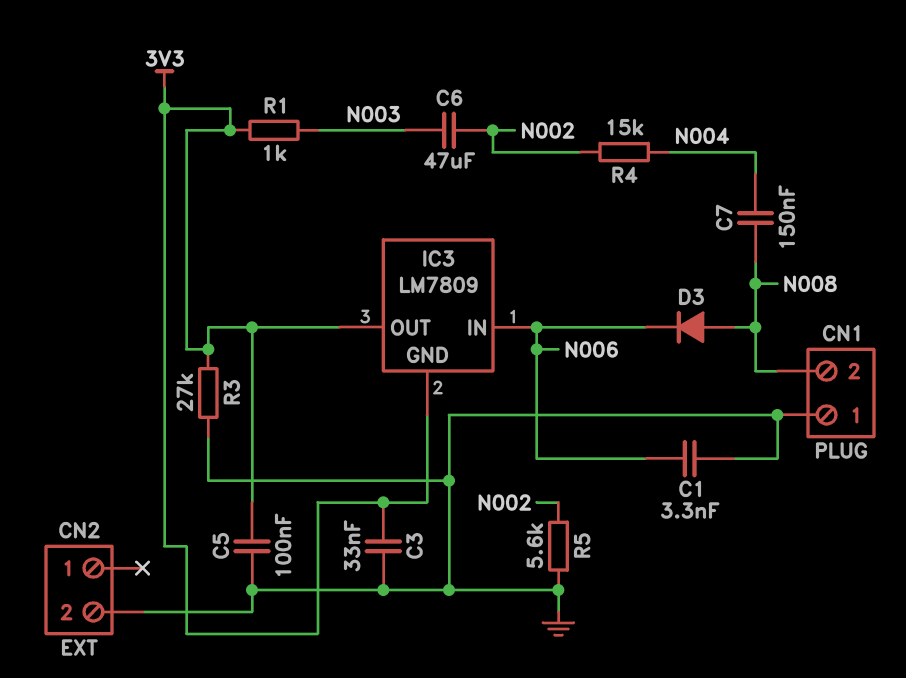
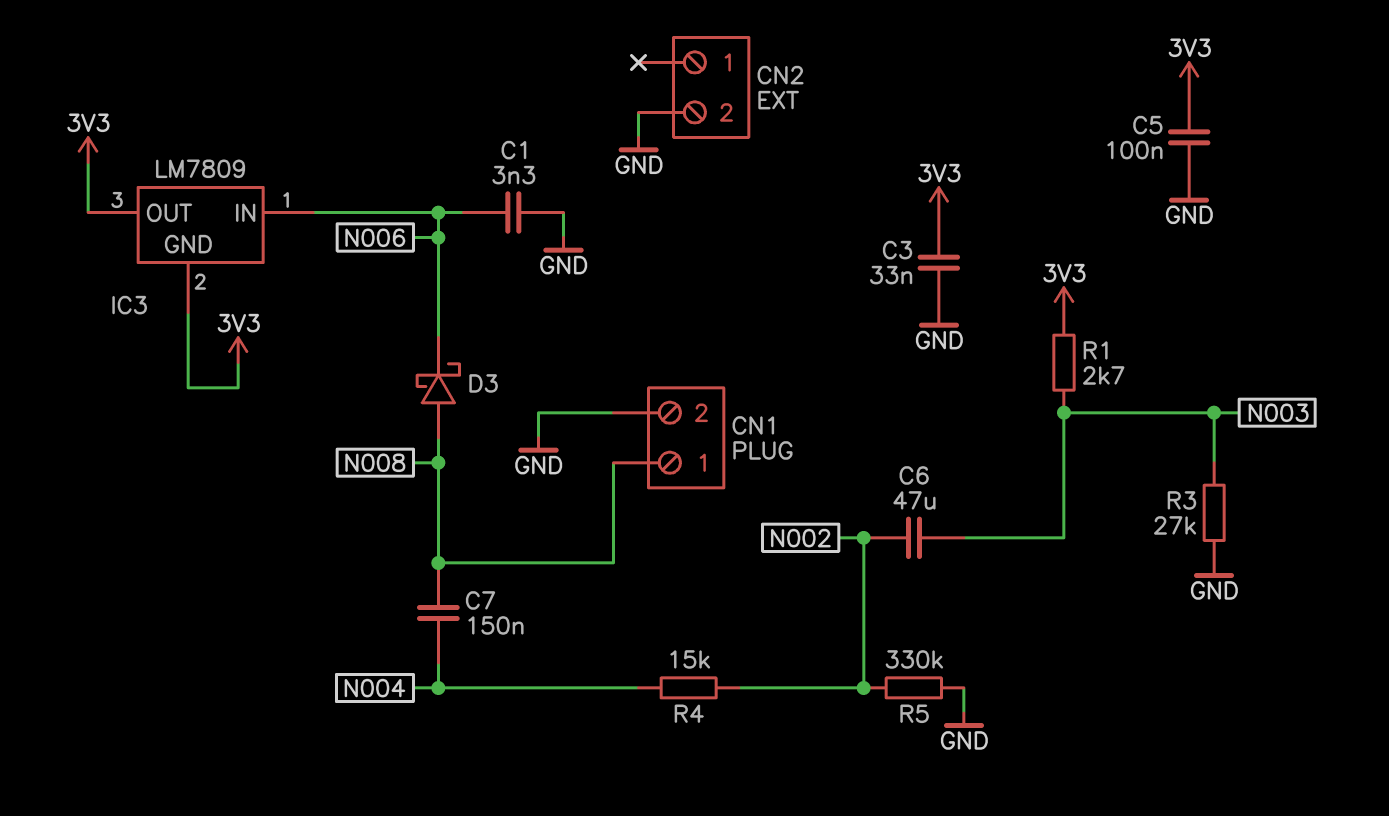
CN1 pin 1: GND -> N008
CN1 pin 2: N008 -> GND
D3: diode (A N008, K N006) -> schottky (A N008, K N006)
R1: 1k (3V3, N003) -> 2.7k (3V3, N003)
R3: 27k (3V3, GND) -> 27k (GND, N003)
R5: 5.6k (GND, N002) -> 330k (GND, N002)

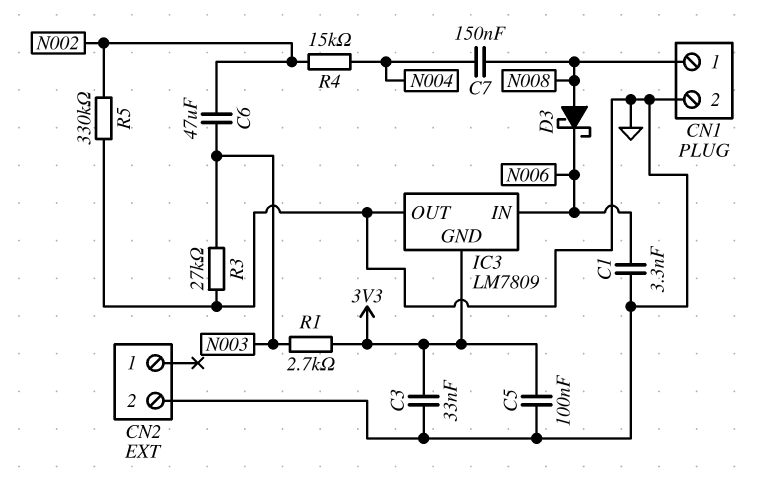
IC3 pin OUT: 3V3 -> GND

